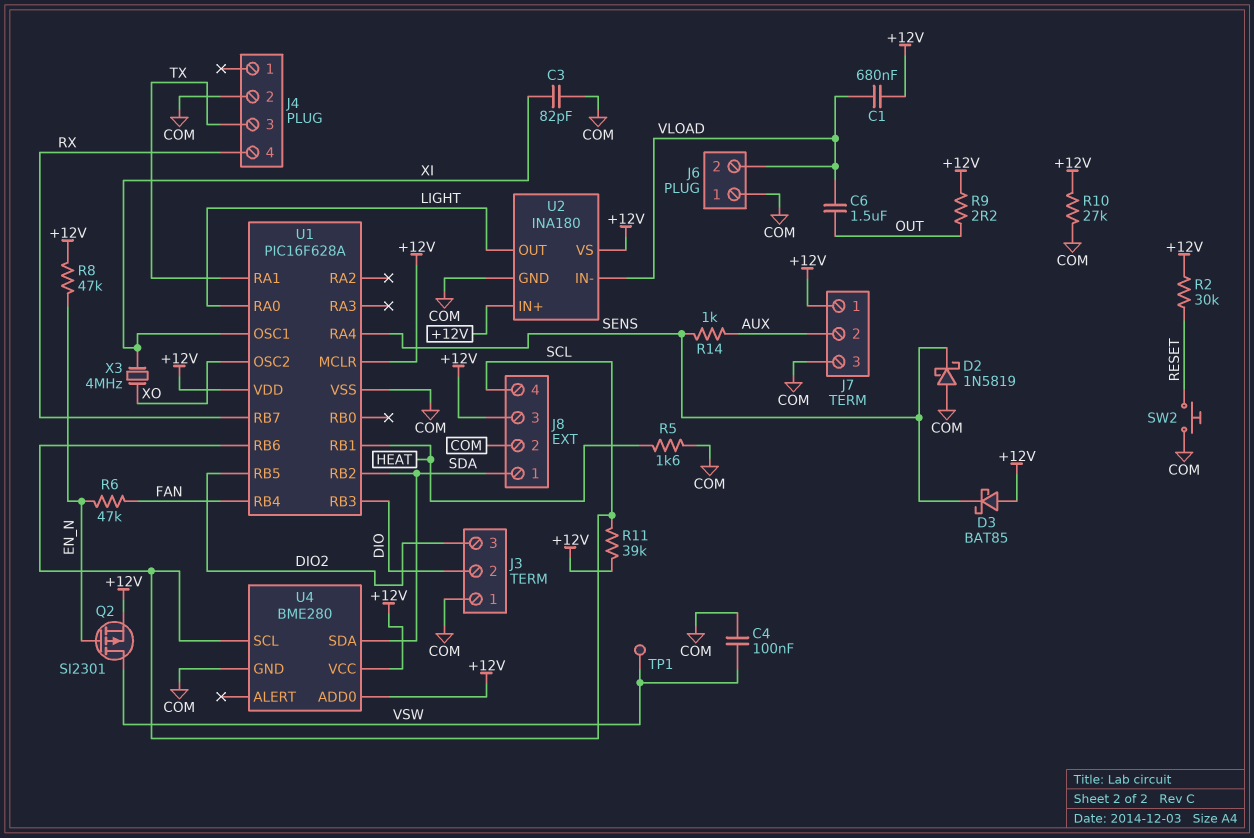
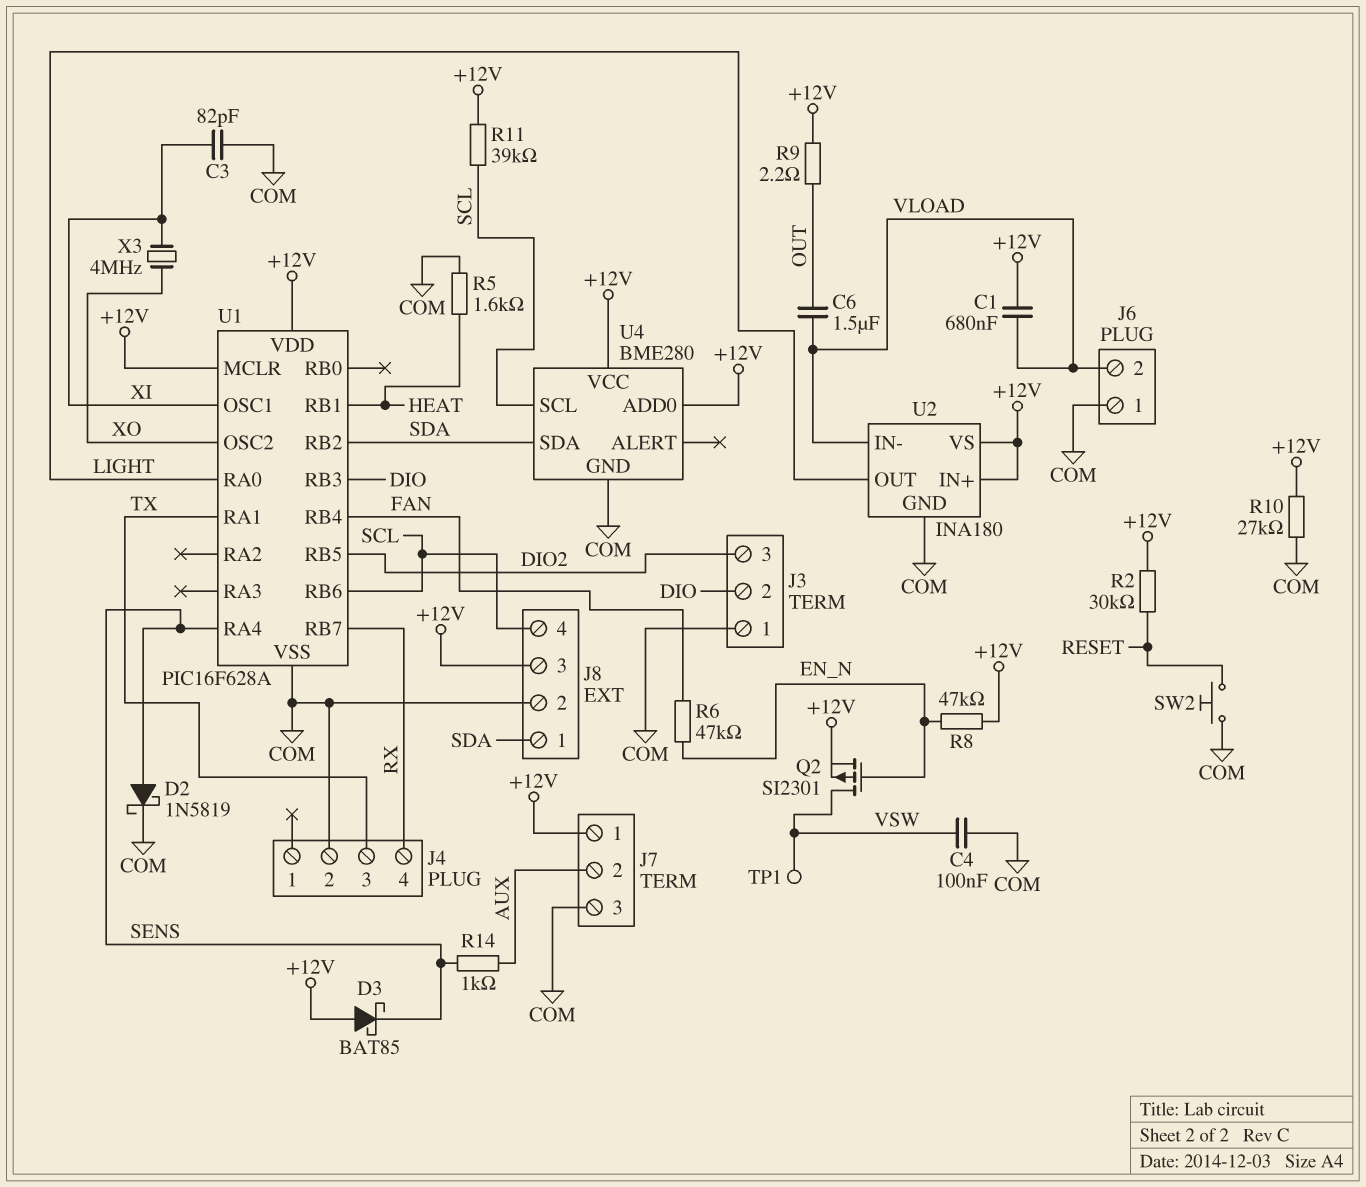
D2: schottky 1N5819 (A COM, K SENS) -> schottky 1N5819 (A SENS, K COM)

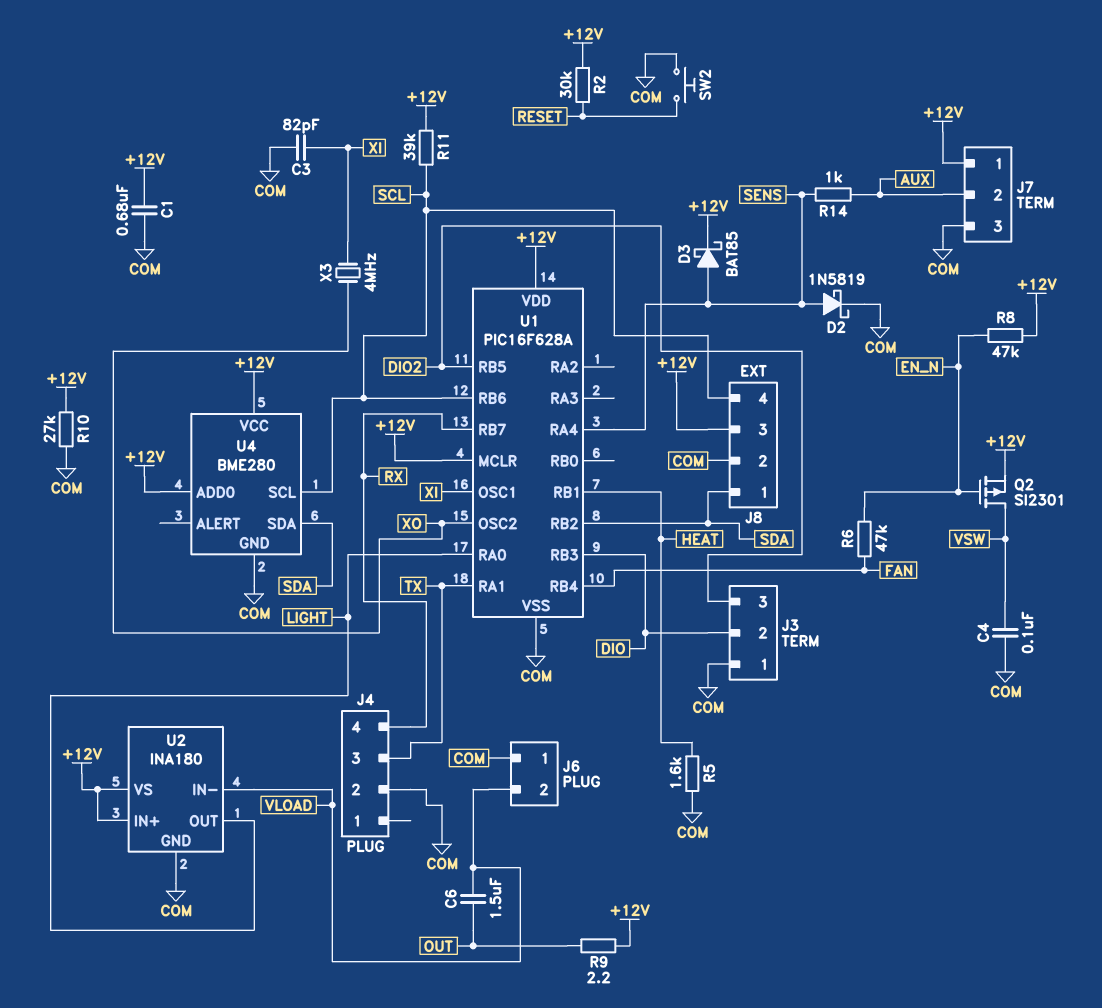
C1: 680nF (+12V, VLOAD) -> 680nF (+12V, COM)
D3: schottky BAT85 (A +12V, K SENS) -> schottky BAT85 (A SENS, K +12V)
TP1: test point (VSW) -> none

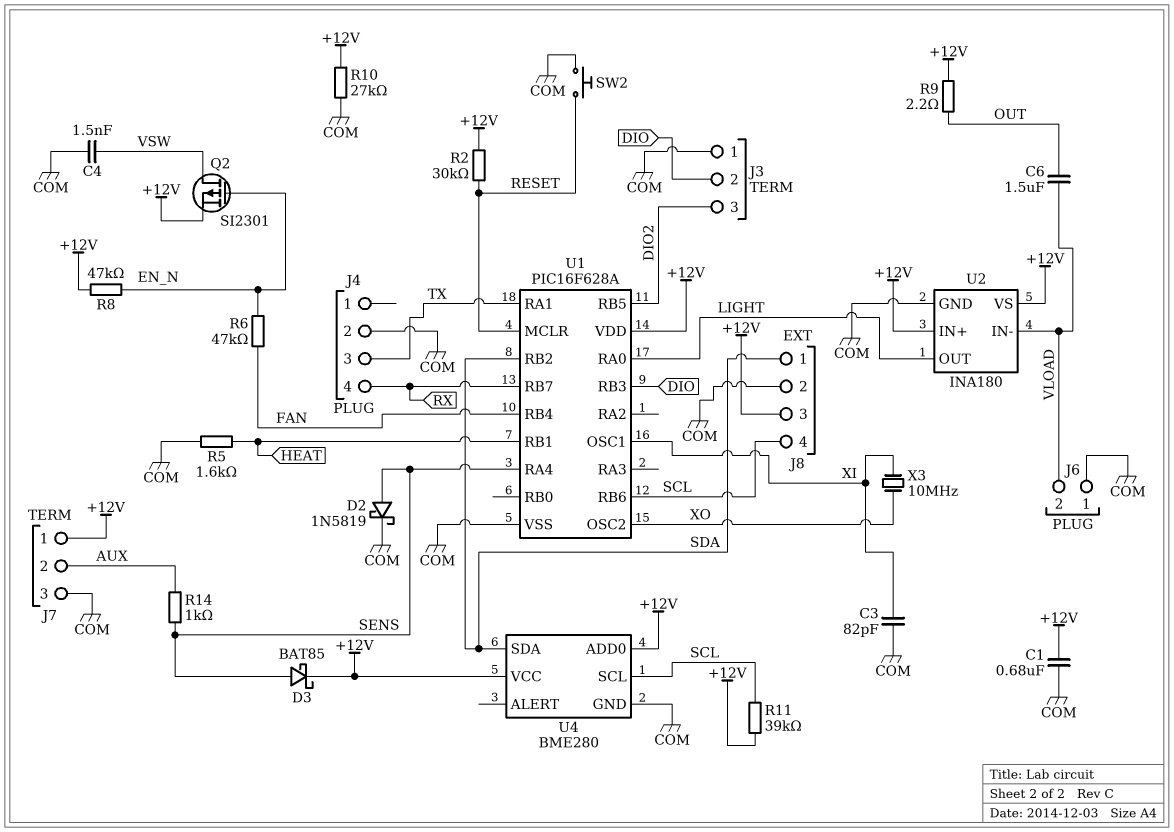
C4: 100nF (COM, VSW) -> 1.5nF (COM, VSW)
U1 pin MCLR: +12V -> RESET
X3: 4MHz (XI, XO) -> 10MHz (XI, XO)

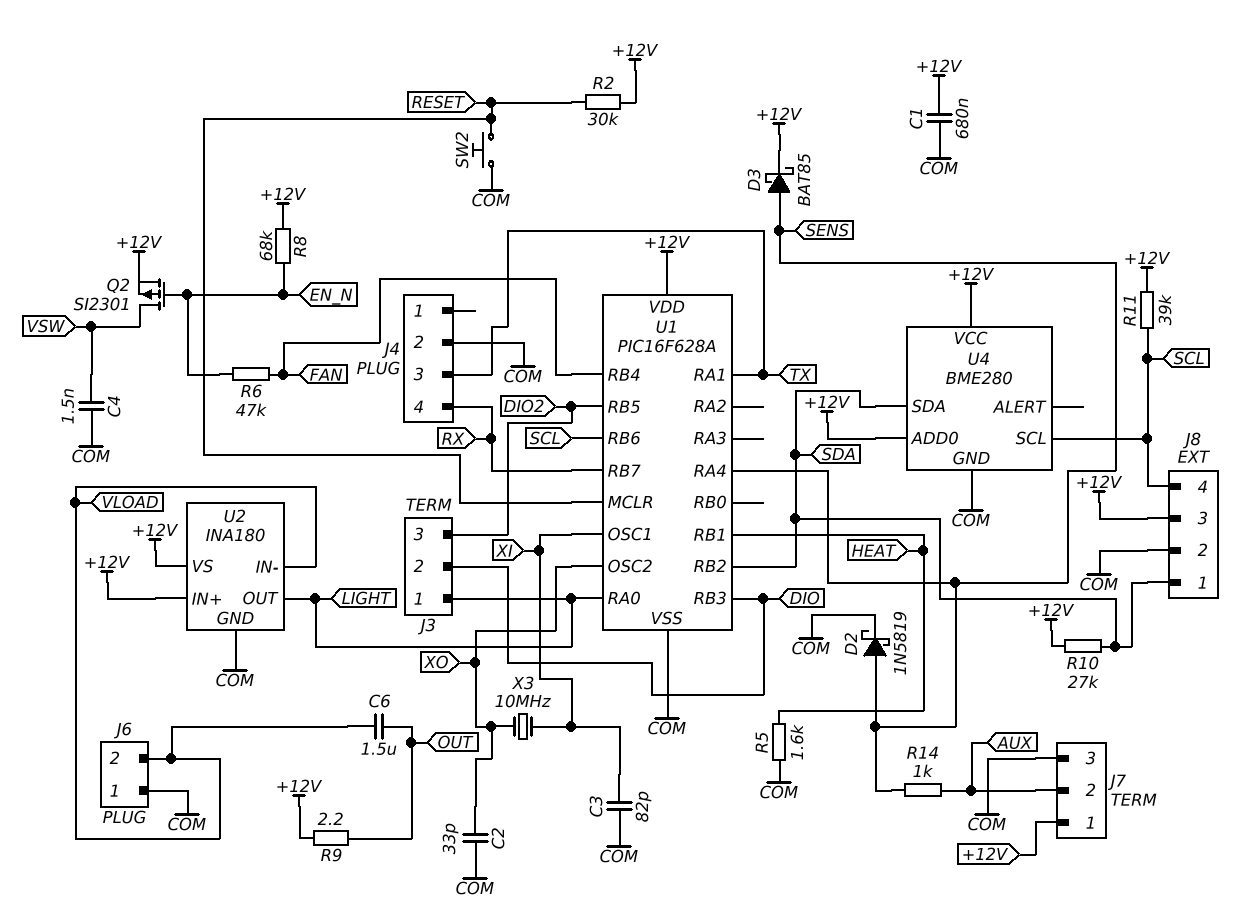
C2: none -> 33pF (COM, XO)
J3 pin 1: COM -> LIGHT
R8: 47k (+12V, EN_N) -> 68k (+12V, EN_N)
R10: 27k (+12V, COM) -> 27k (+12V, SDA)

